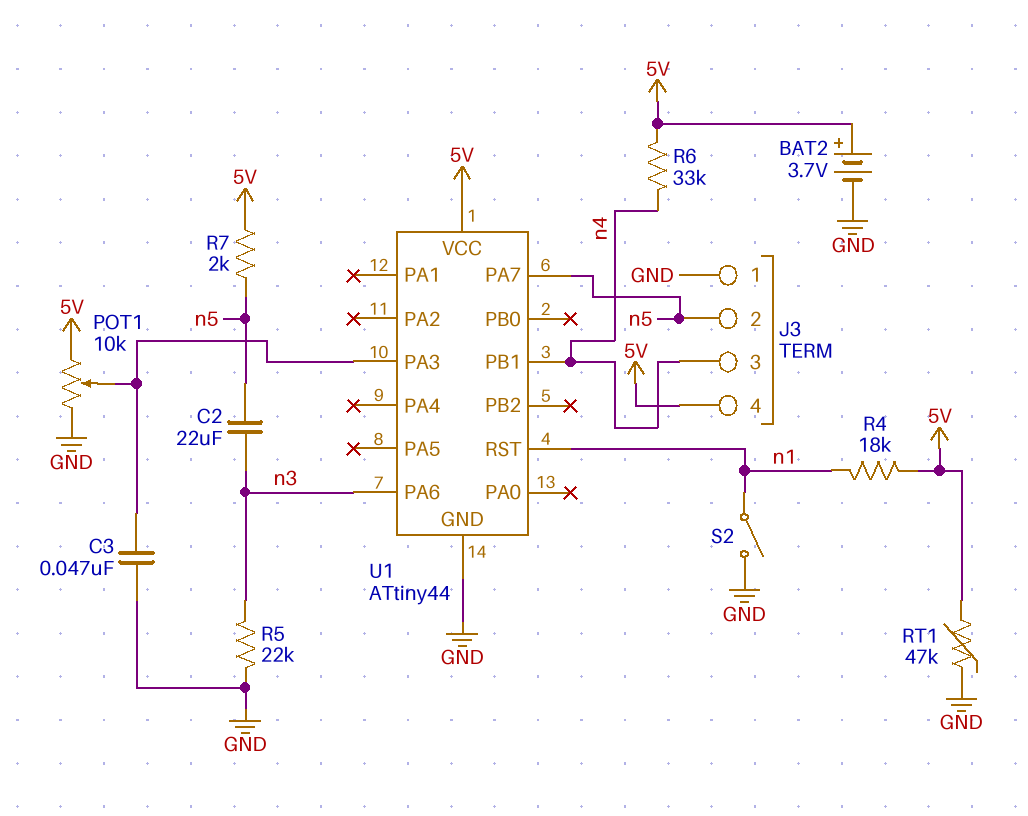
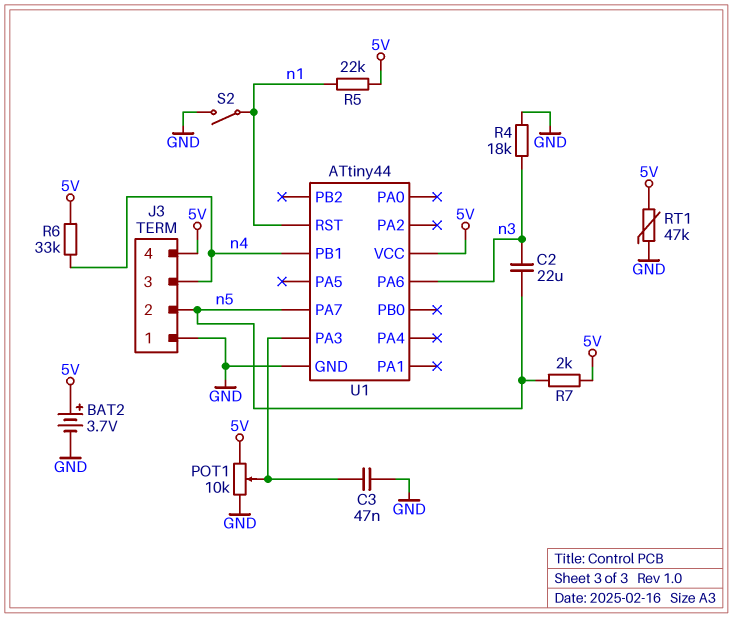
R4: 18k (5V, n1) -> 18k (GND, n3)
R5: 22k (GND, n3) -> 22k (5V, n1)

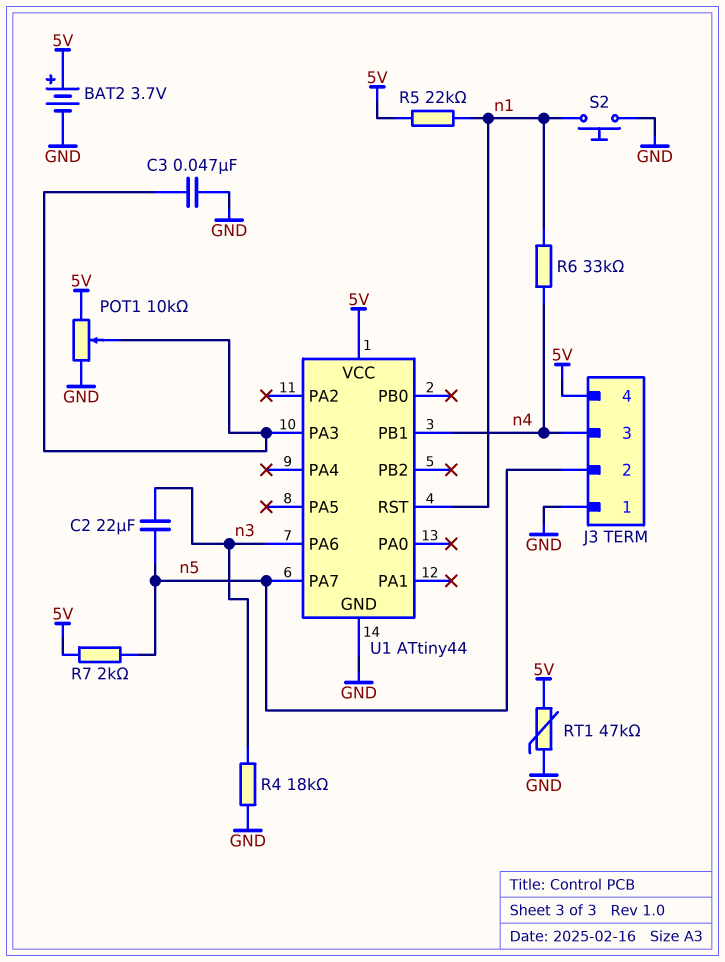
R6: 33k (5V, n4) -> 33k (n1, n4)
S2: switch (GND, n1) -> button (GND, n1)

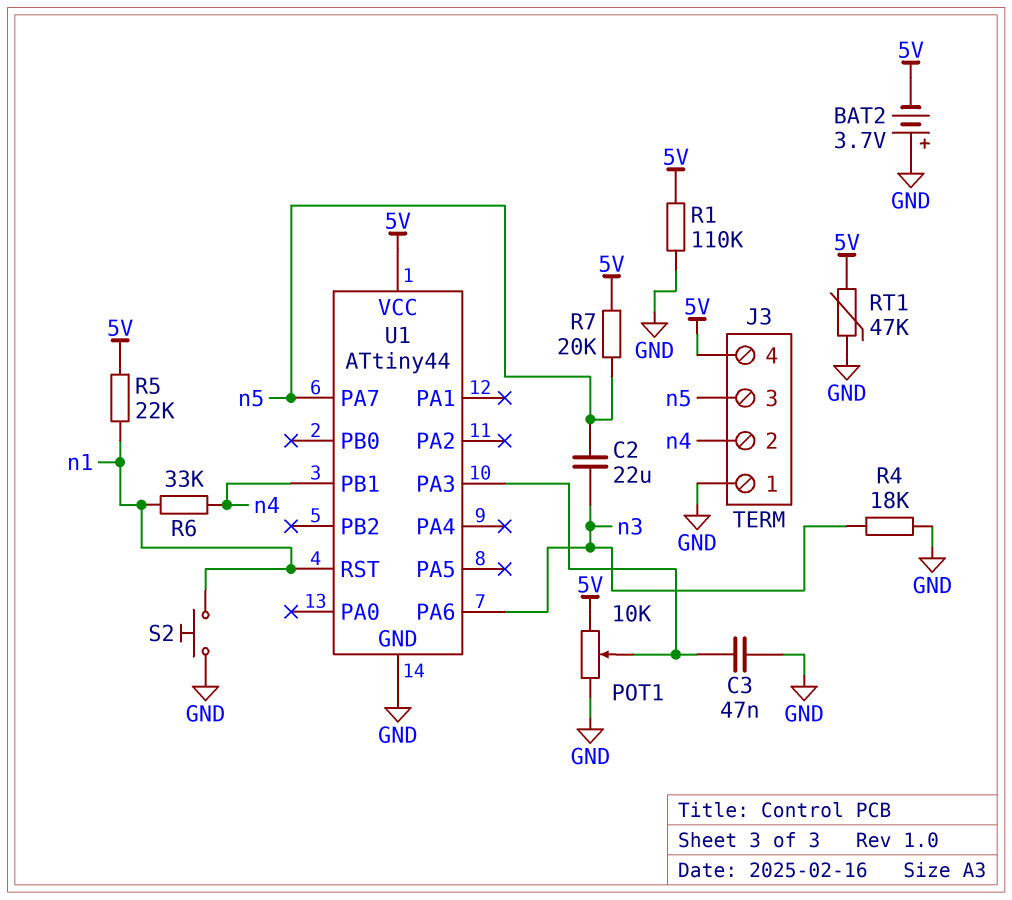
BAT2: 3.7V (plus 5V, minus GND) -> 3.7V (plus GND, minus 5V)
J3 pin 2: n5 -> n4
J3 pin 3: n4 -> n5
R1: none -> 110k (5V, GND)
R7: 2k (5V, n5) -> 20k (5V, n5)

